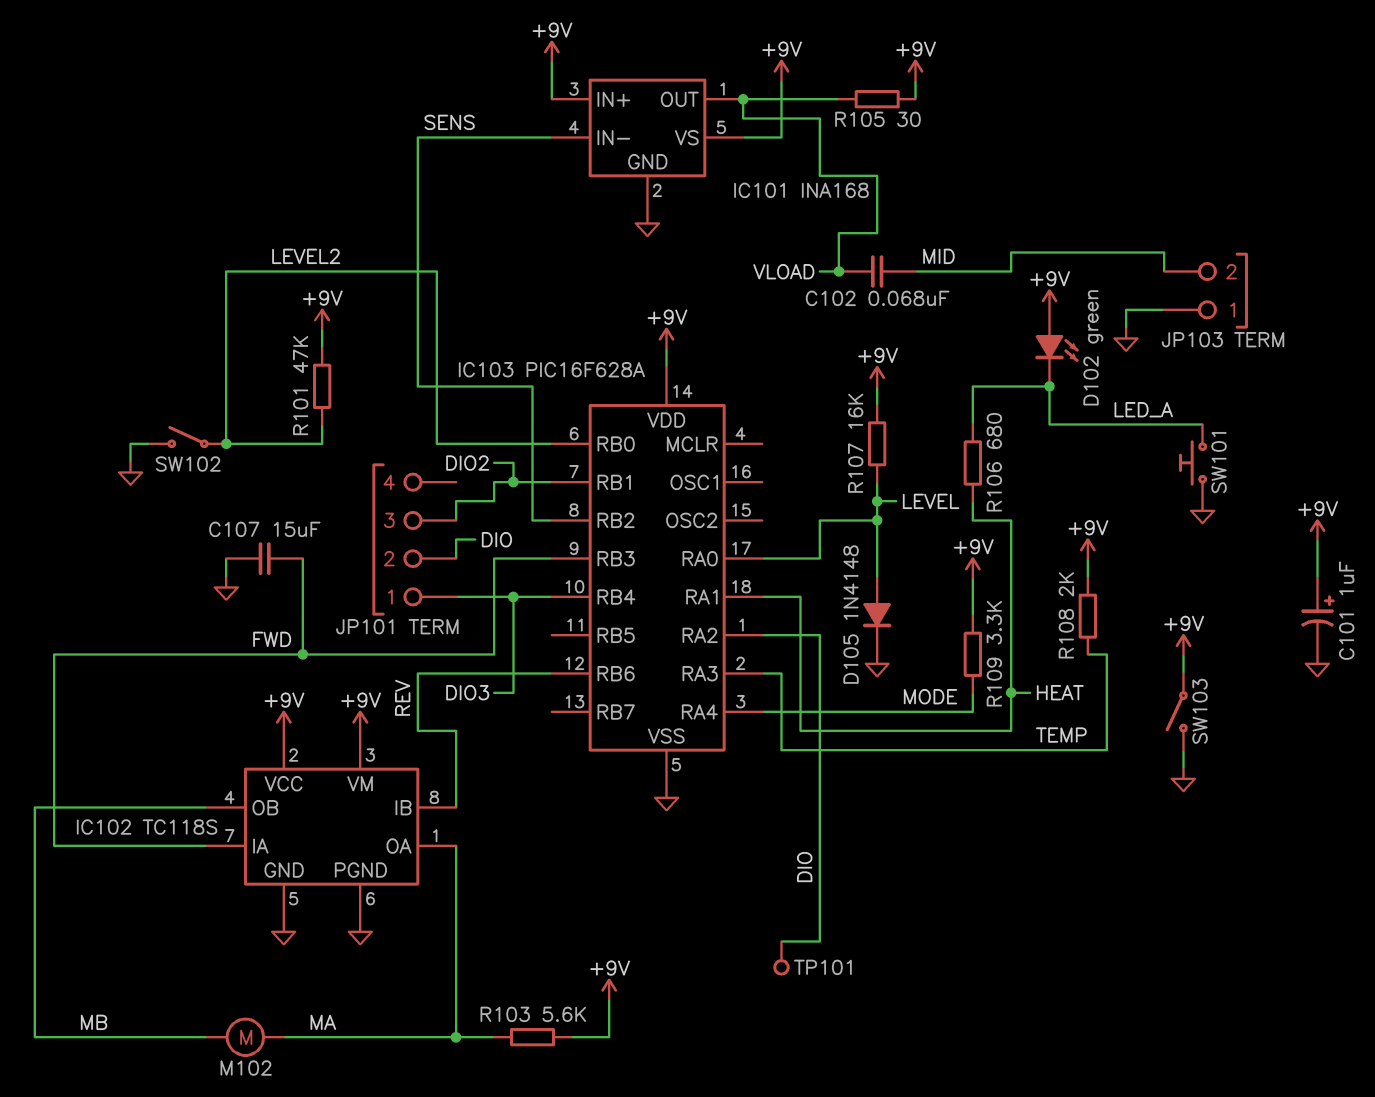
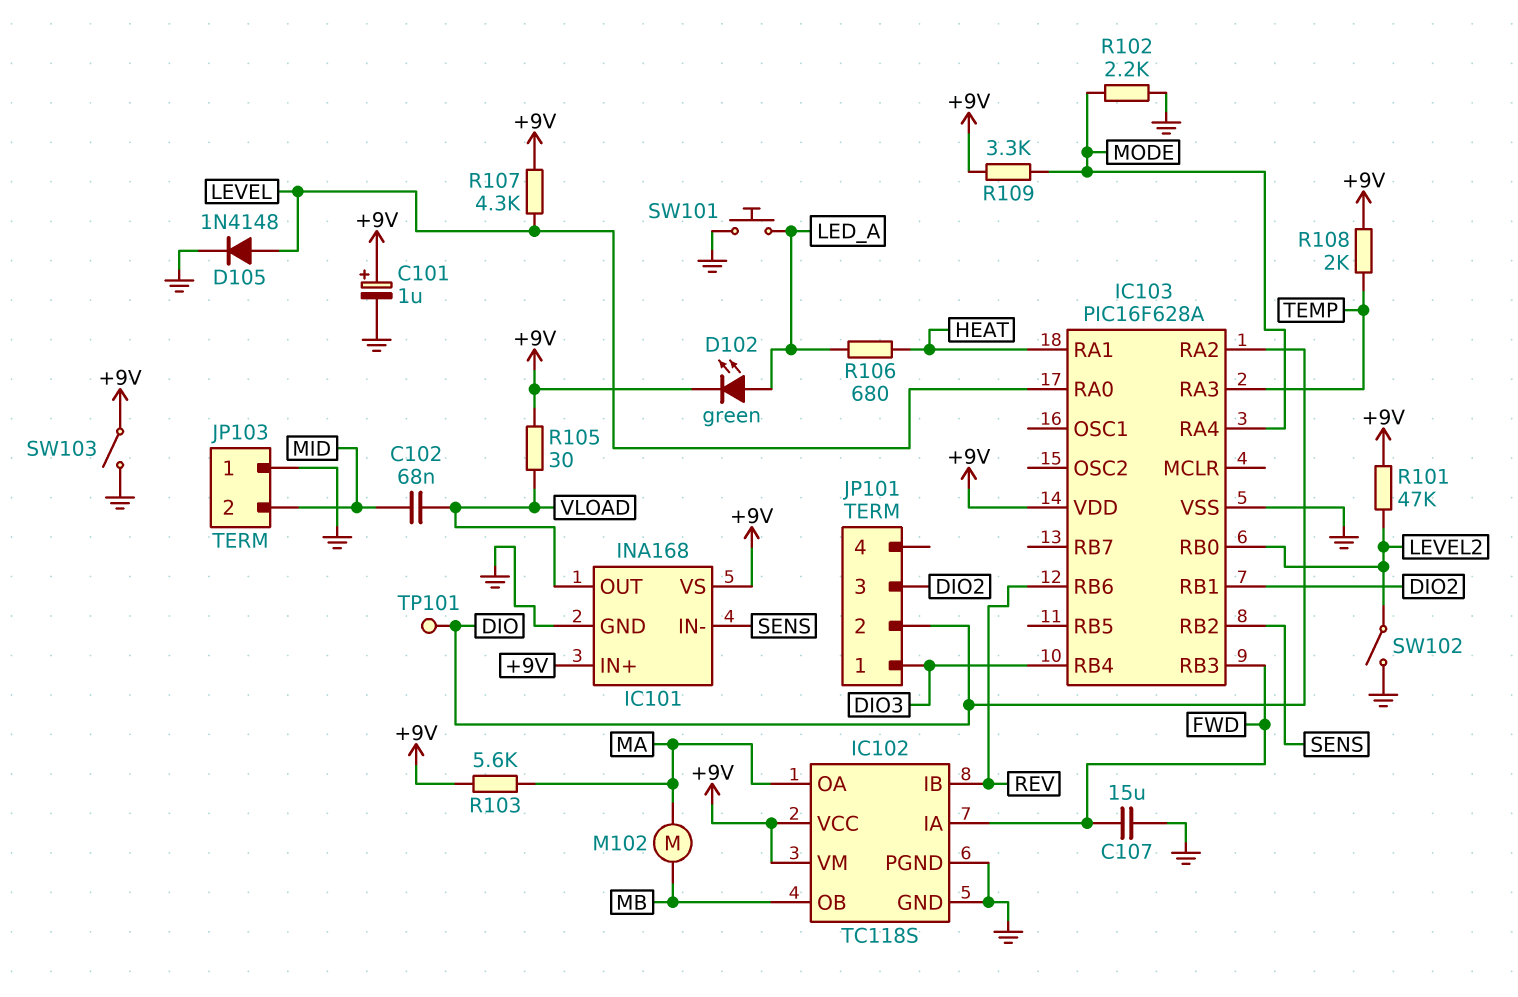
D102: LED green (A +9V, K LED_A) -> LED green (A LED_A, K +9V)
R102: none -> 2.2k (GND, MODE)
R107: 16k (+9V, LEVEL) -> 4.3k (+9V, LEVEL)

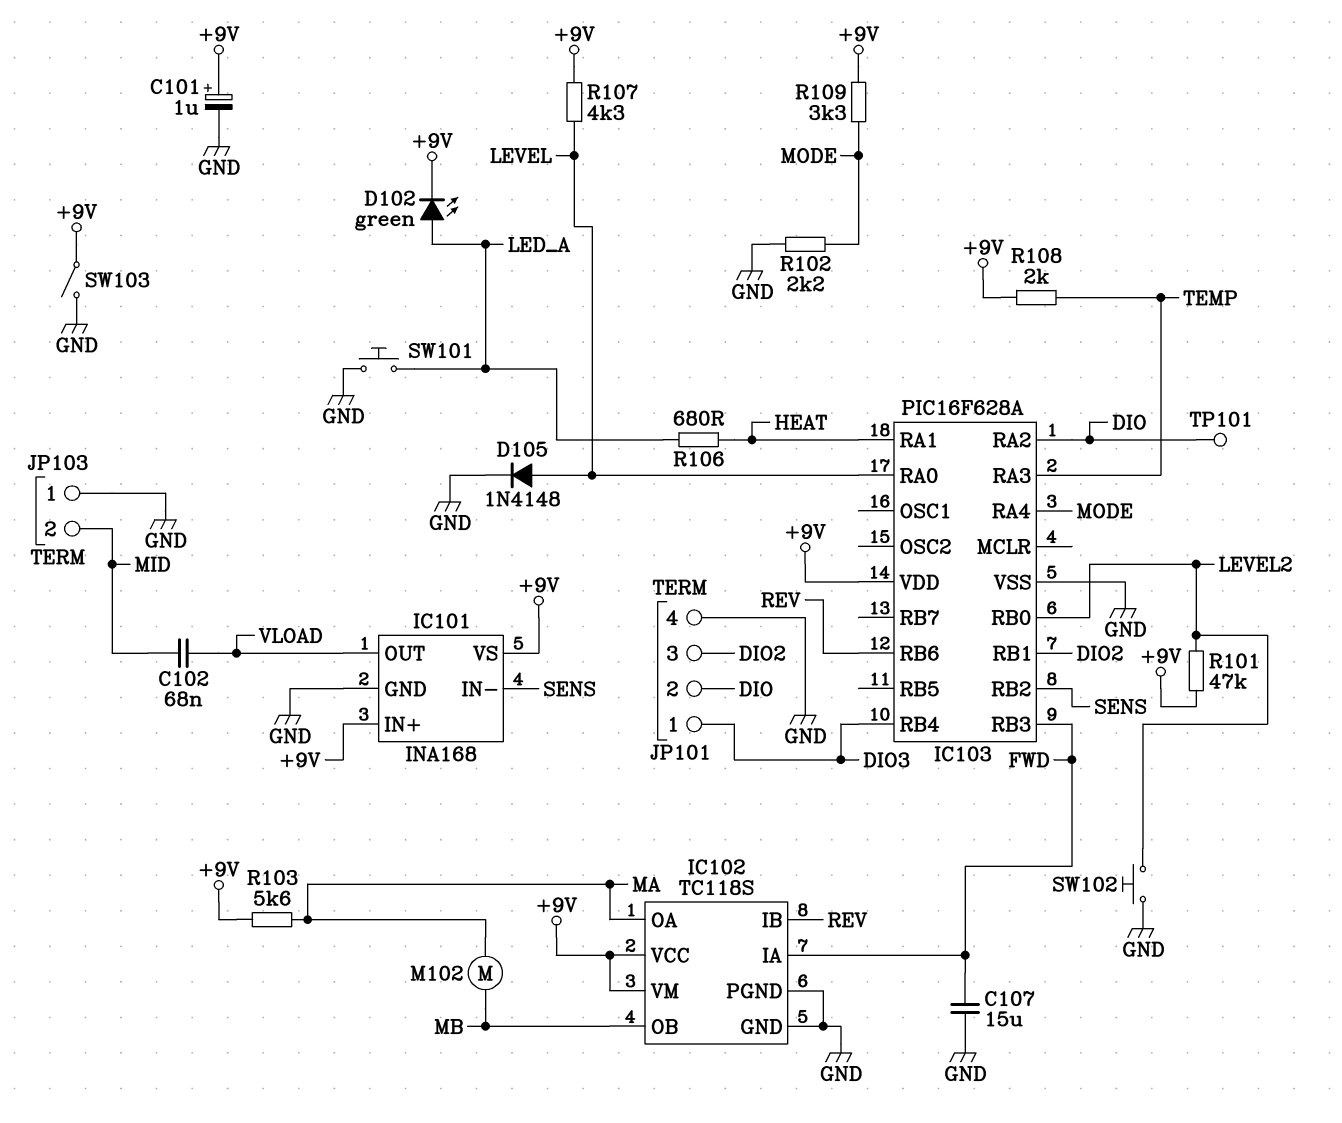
JP101 pin 4: none -> GND
R105: 30 (+9V, VLOAD) -> none
SW102: switch (GND, LEVEL2) -> button (GND, LEVEL2)

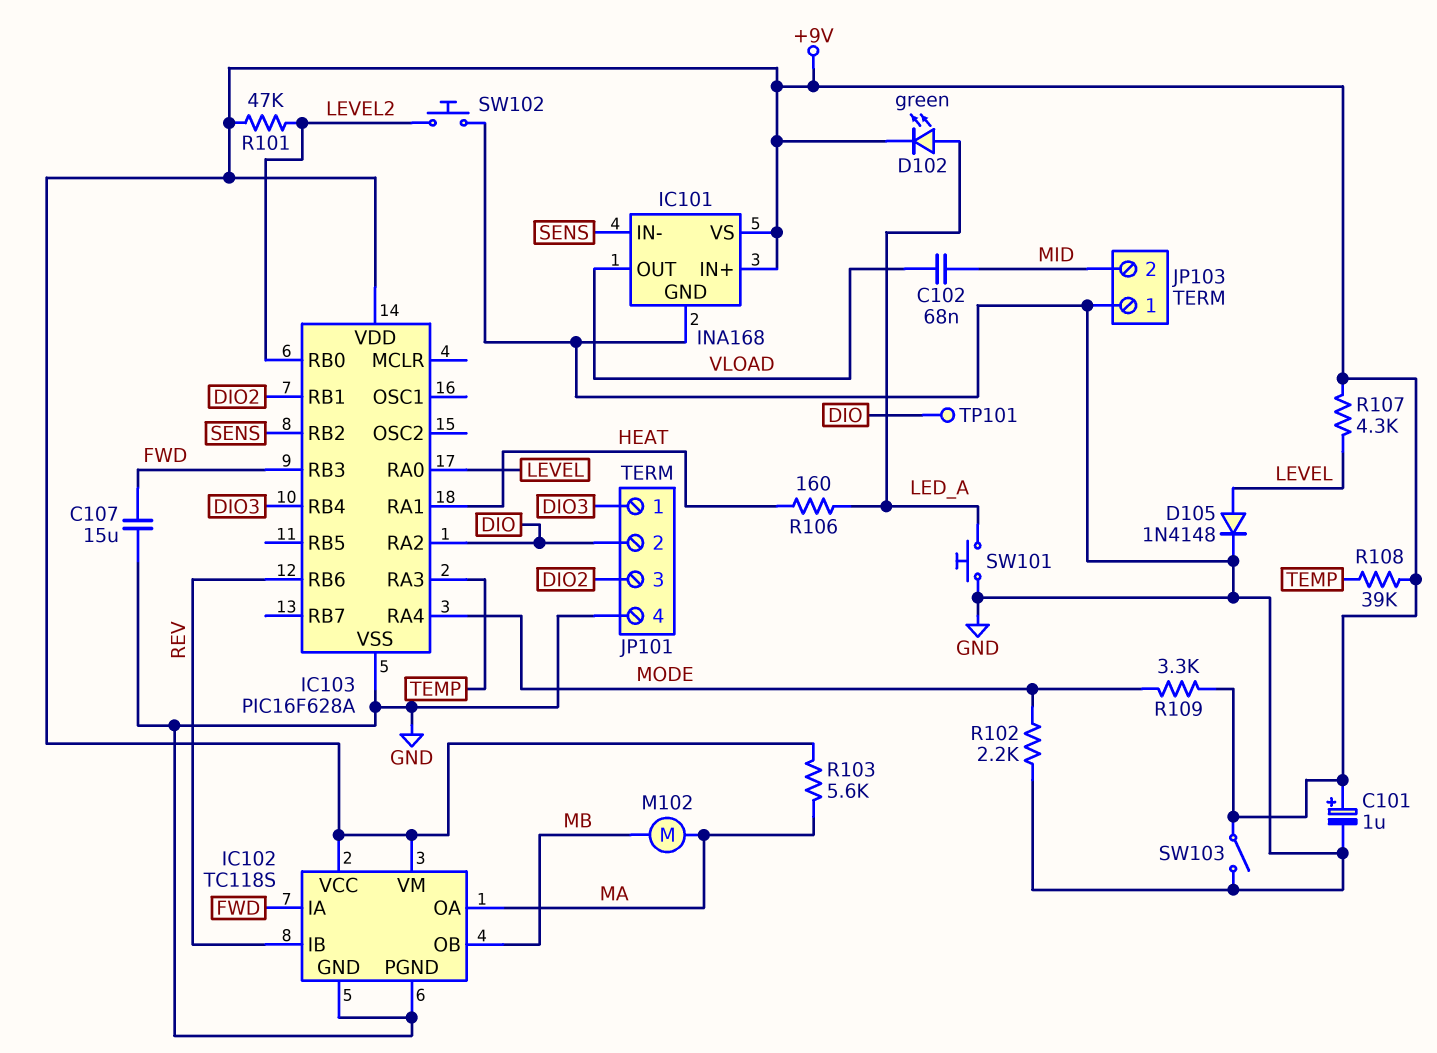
R106: 680 (HEAT, LED_A) -> 160 (HEAT, LED_A)
R108: 2k (+9V, TEMP) -> 39k (+9V, TEMP)

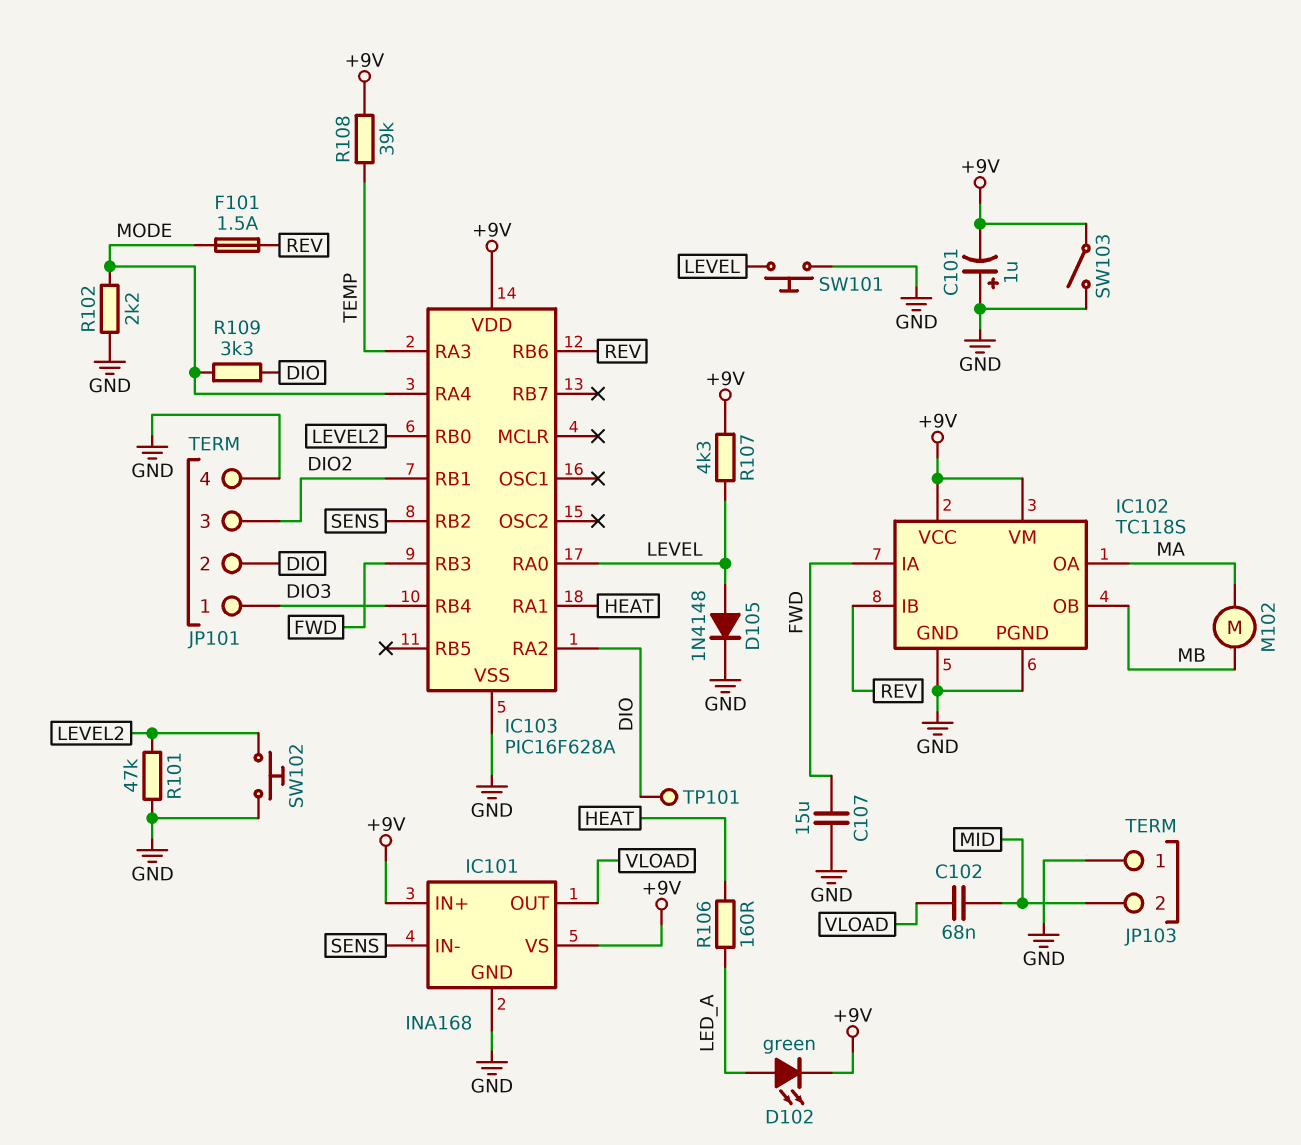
C101: 1uF (plus +9V, minus GND) -> 1uF (plus GND, minus +9V)
F101: none -> 1.5A (MODE, REV)
R101: 47k (+9V, LEVEL2) -> 47k (GND, LEVEL2)
R103: 5.6k (+9V, MA) -> none
R109: 3.3k (+9V, MODE) -> 3.3k (DIO, MODE)
SW101: button (GND, LED_A) -> button (GND, LEVEL)

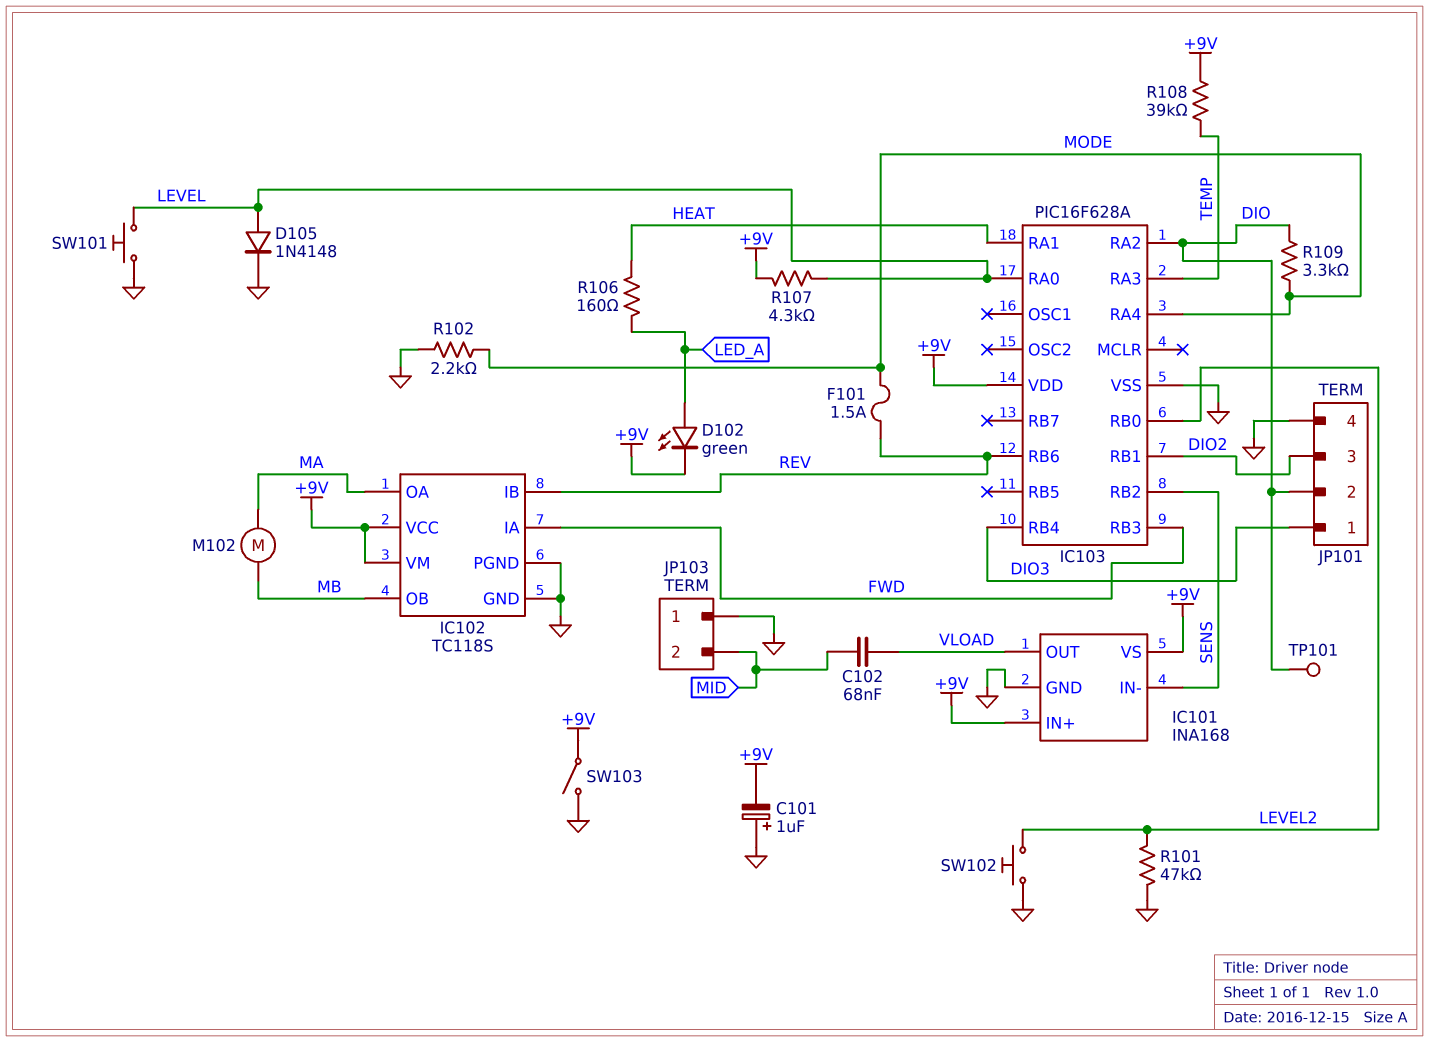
C107: 15uF (FWD, GND) -> none

